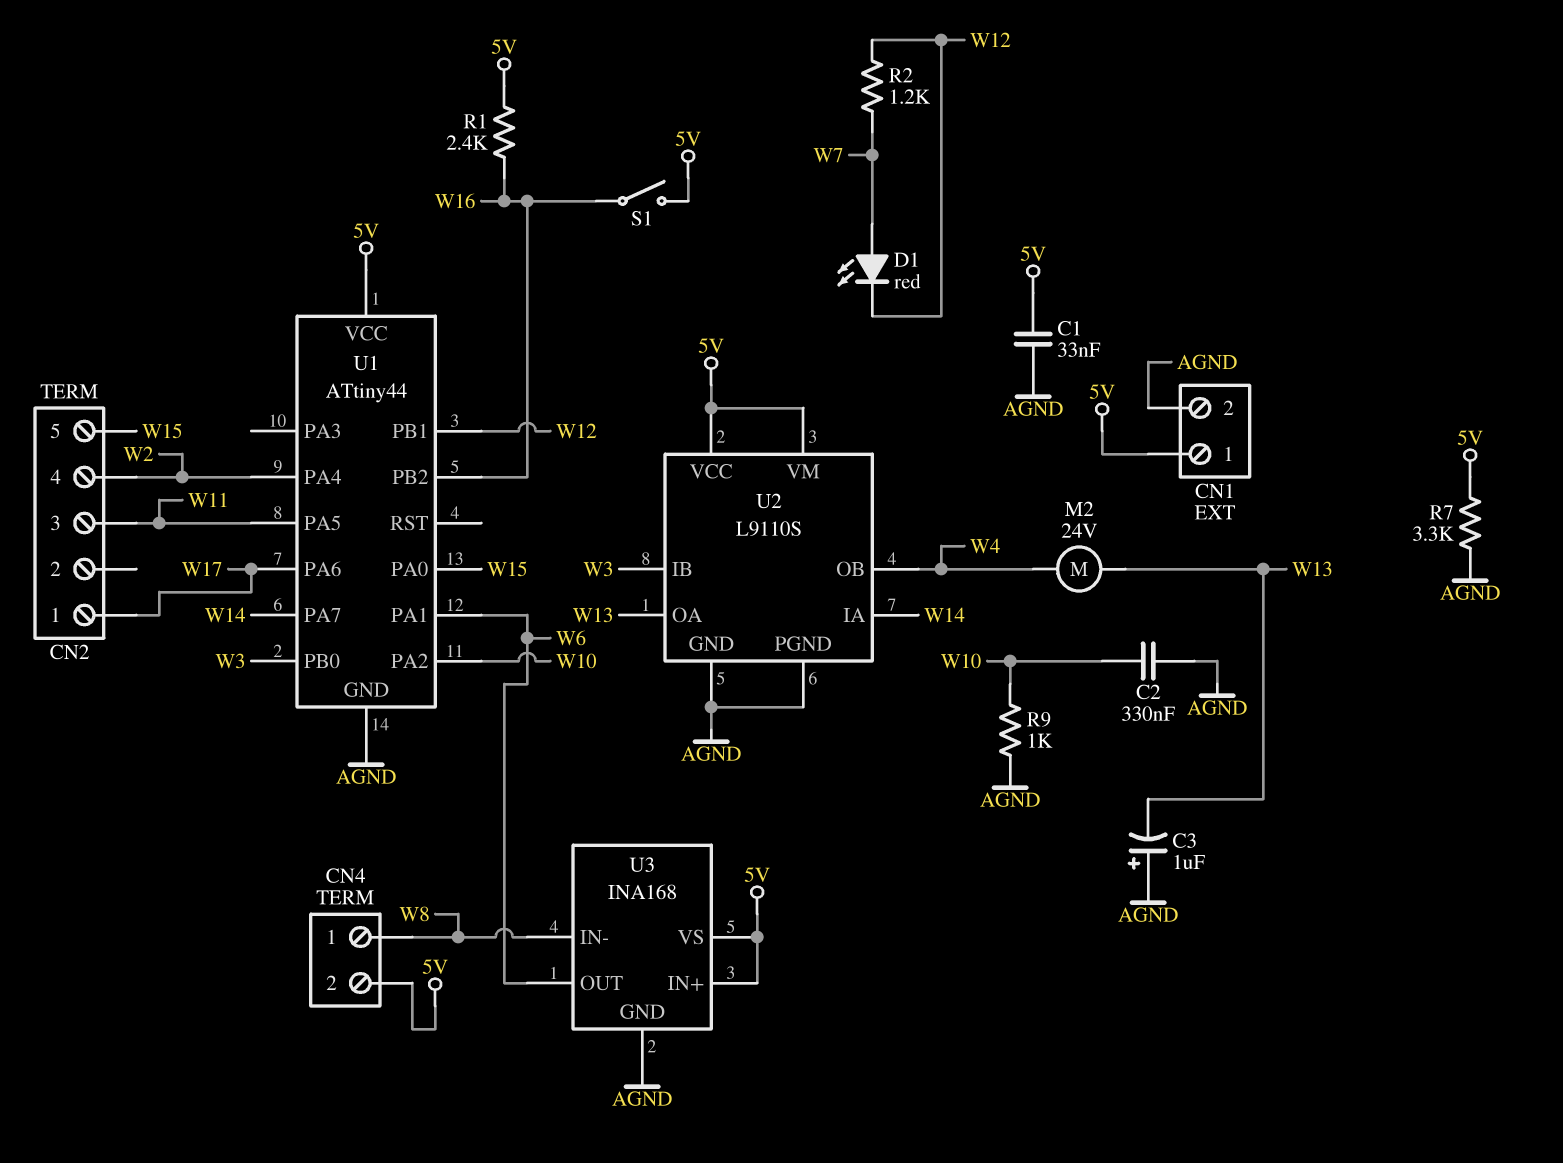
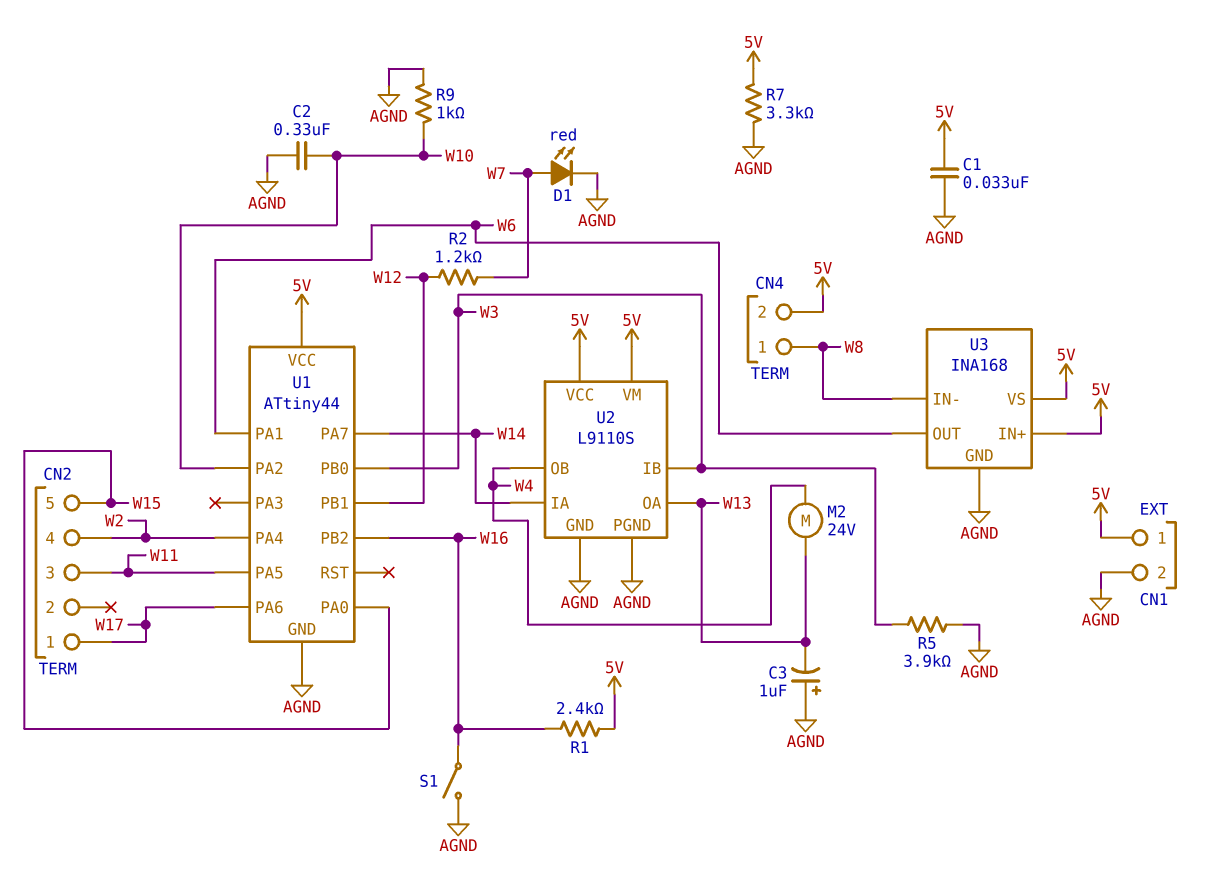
D1: LED red (A W7, K W12) -> LED red (A W7, K AGND)
R5: none -> 3.9k (AGND, W3)
S1: switch (5V, W16) -> switch (AGND, W16)

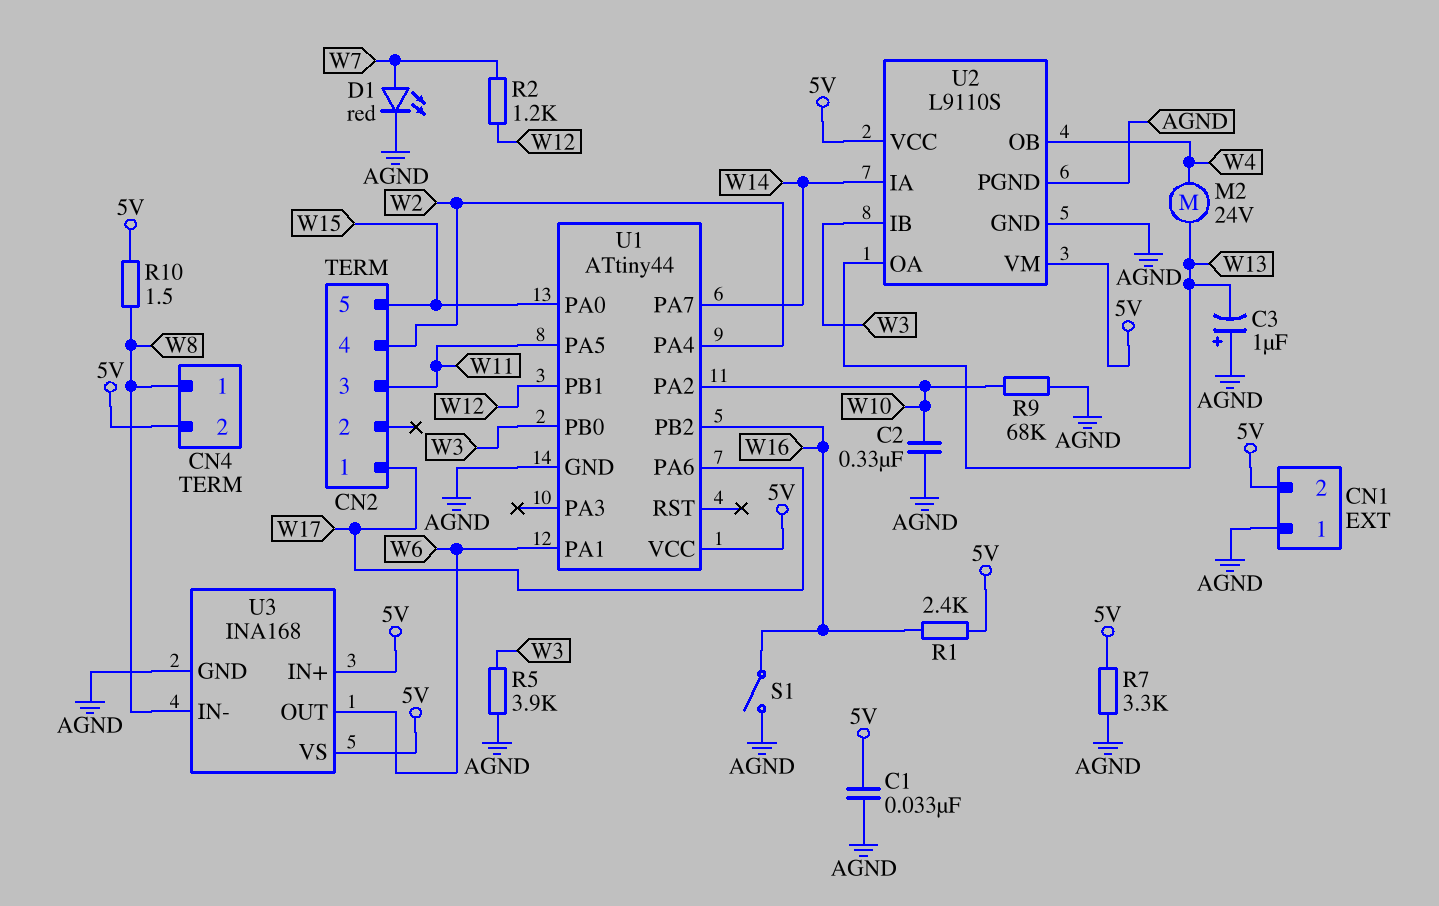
CN1 pin 1: 5V -> AGND
CN1 pin 2: AGND -> 5V
R9: 1k (AGND, W10) -> 68k (AGND, W10)
R10: none -> 1.5 (5V, W8)

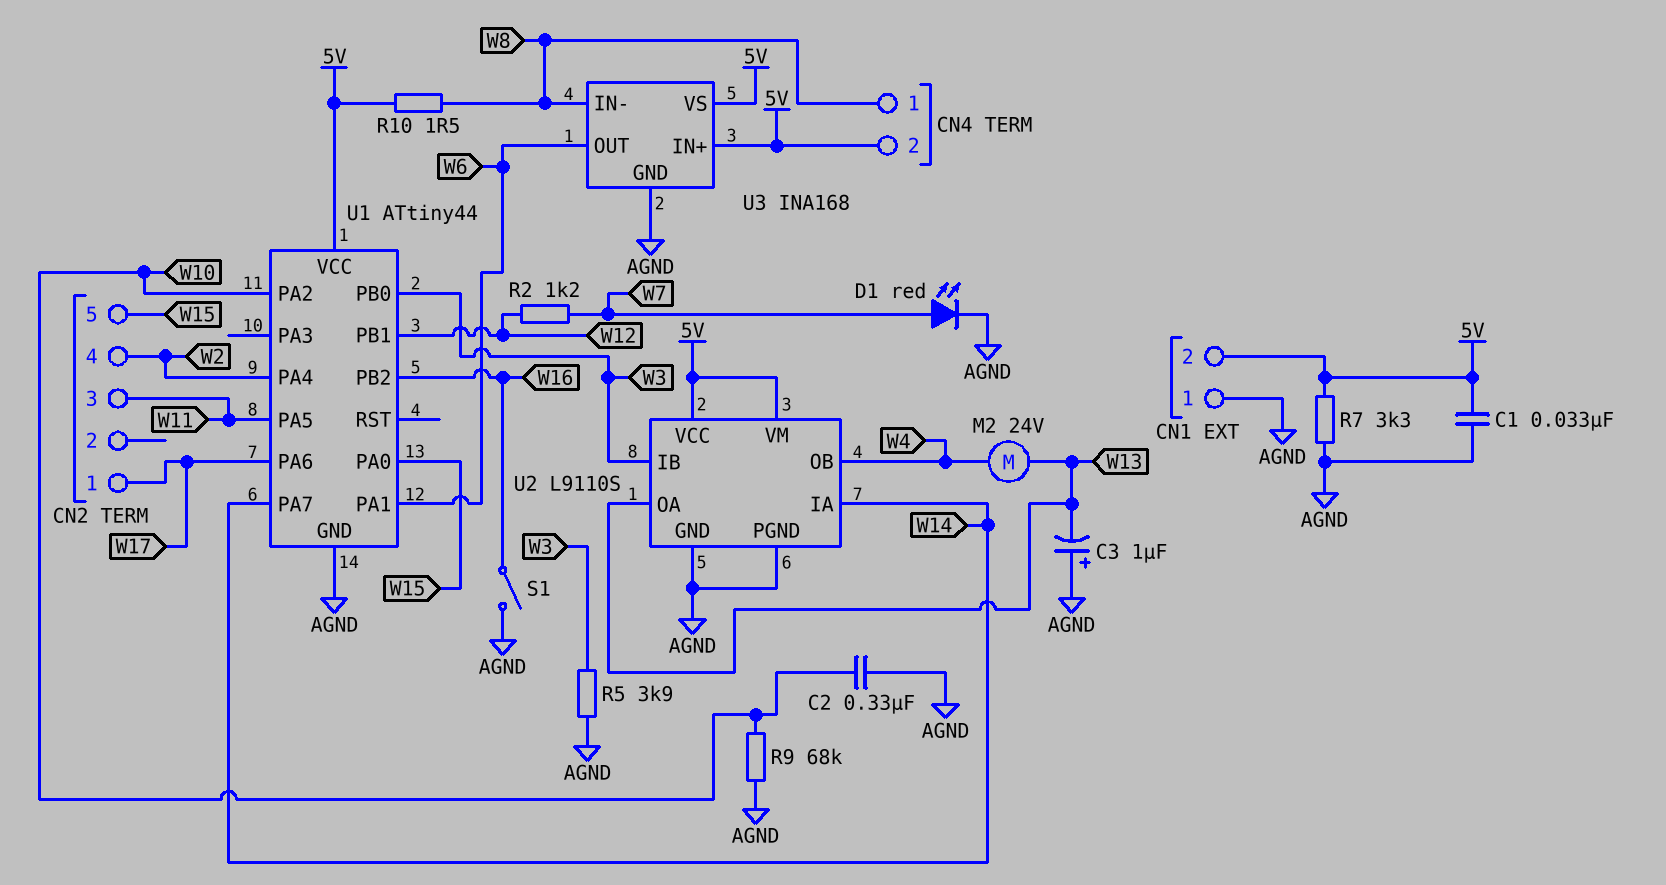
R1: 2.4k (5V, W16) -> none

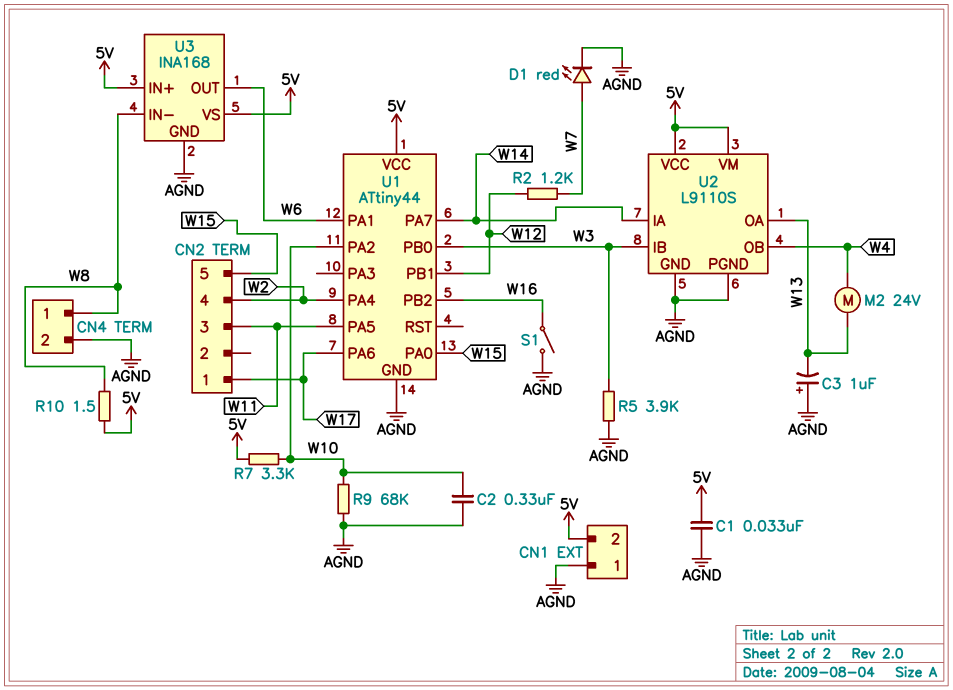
CN4 pin 2: 5V -> AGND
R7: 3.3k (5V, AGND) -> 3.3k (5V, W10)

